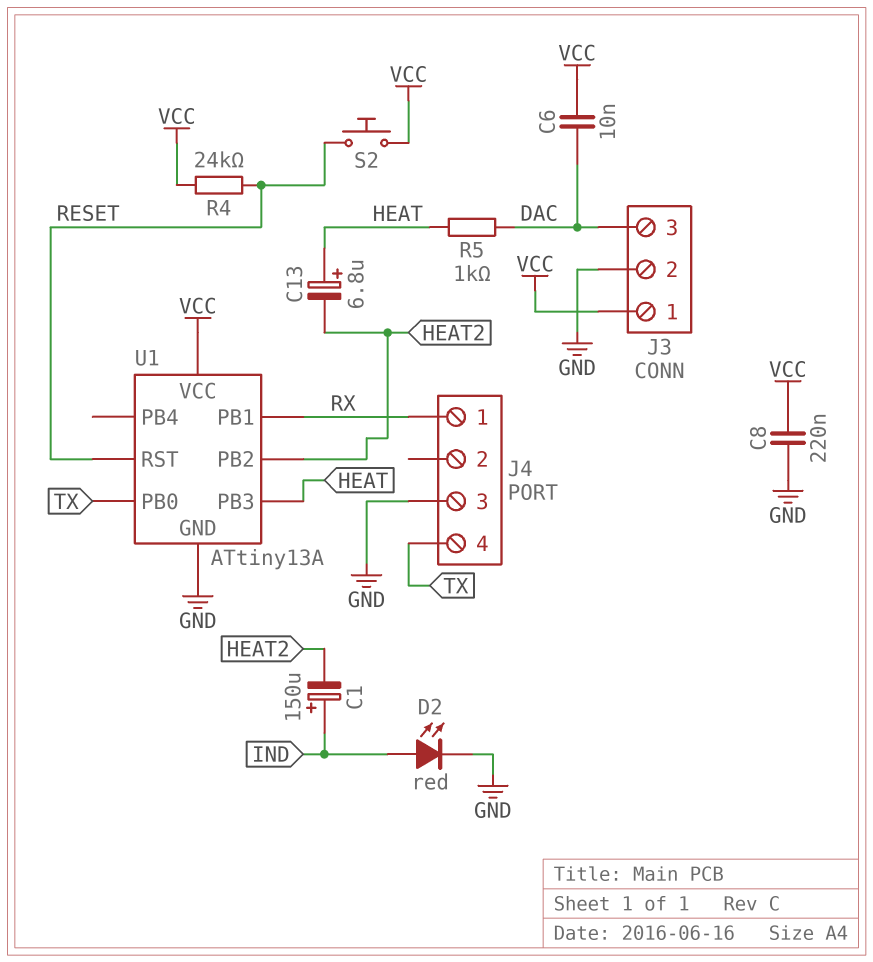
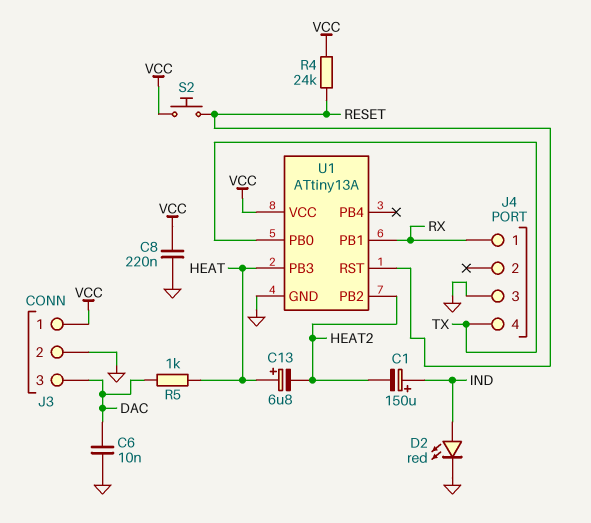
C6: 10nF (DAC, VCC) -> 10nF (DAC, GND)

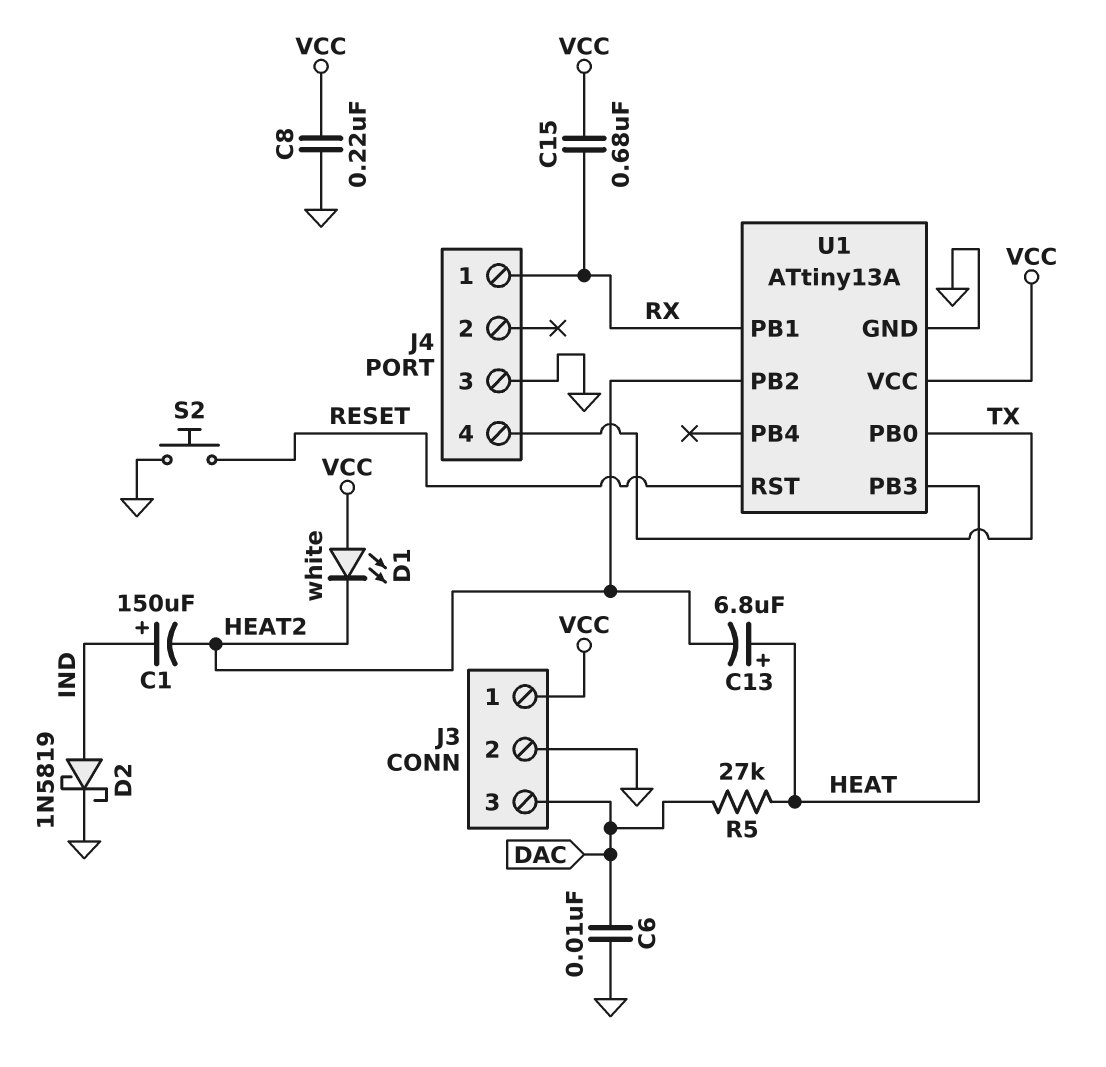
C15: none -> 680nF (RX, VCC)
D1: none -> LED white (A VCC, K HEAT2)
D2: LED red (A IND, K GND) -> schottky 1N5819 (A IND, K GND)
R4: 24k (RESET, VCC) -> none
R5: 1k (DAC, HEAT) -> 27k (DAC, HEAT)
S2: button (RESET, VCC) -> button (GND, RESET)

